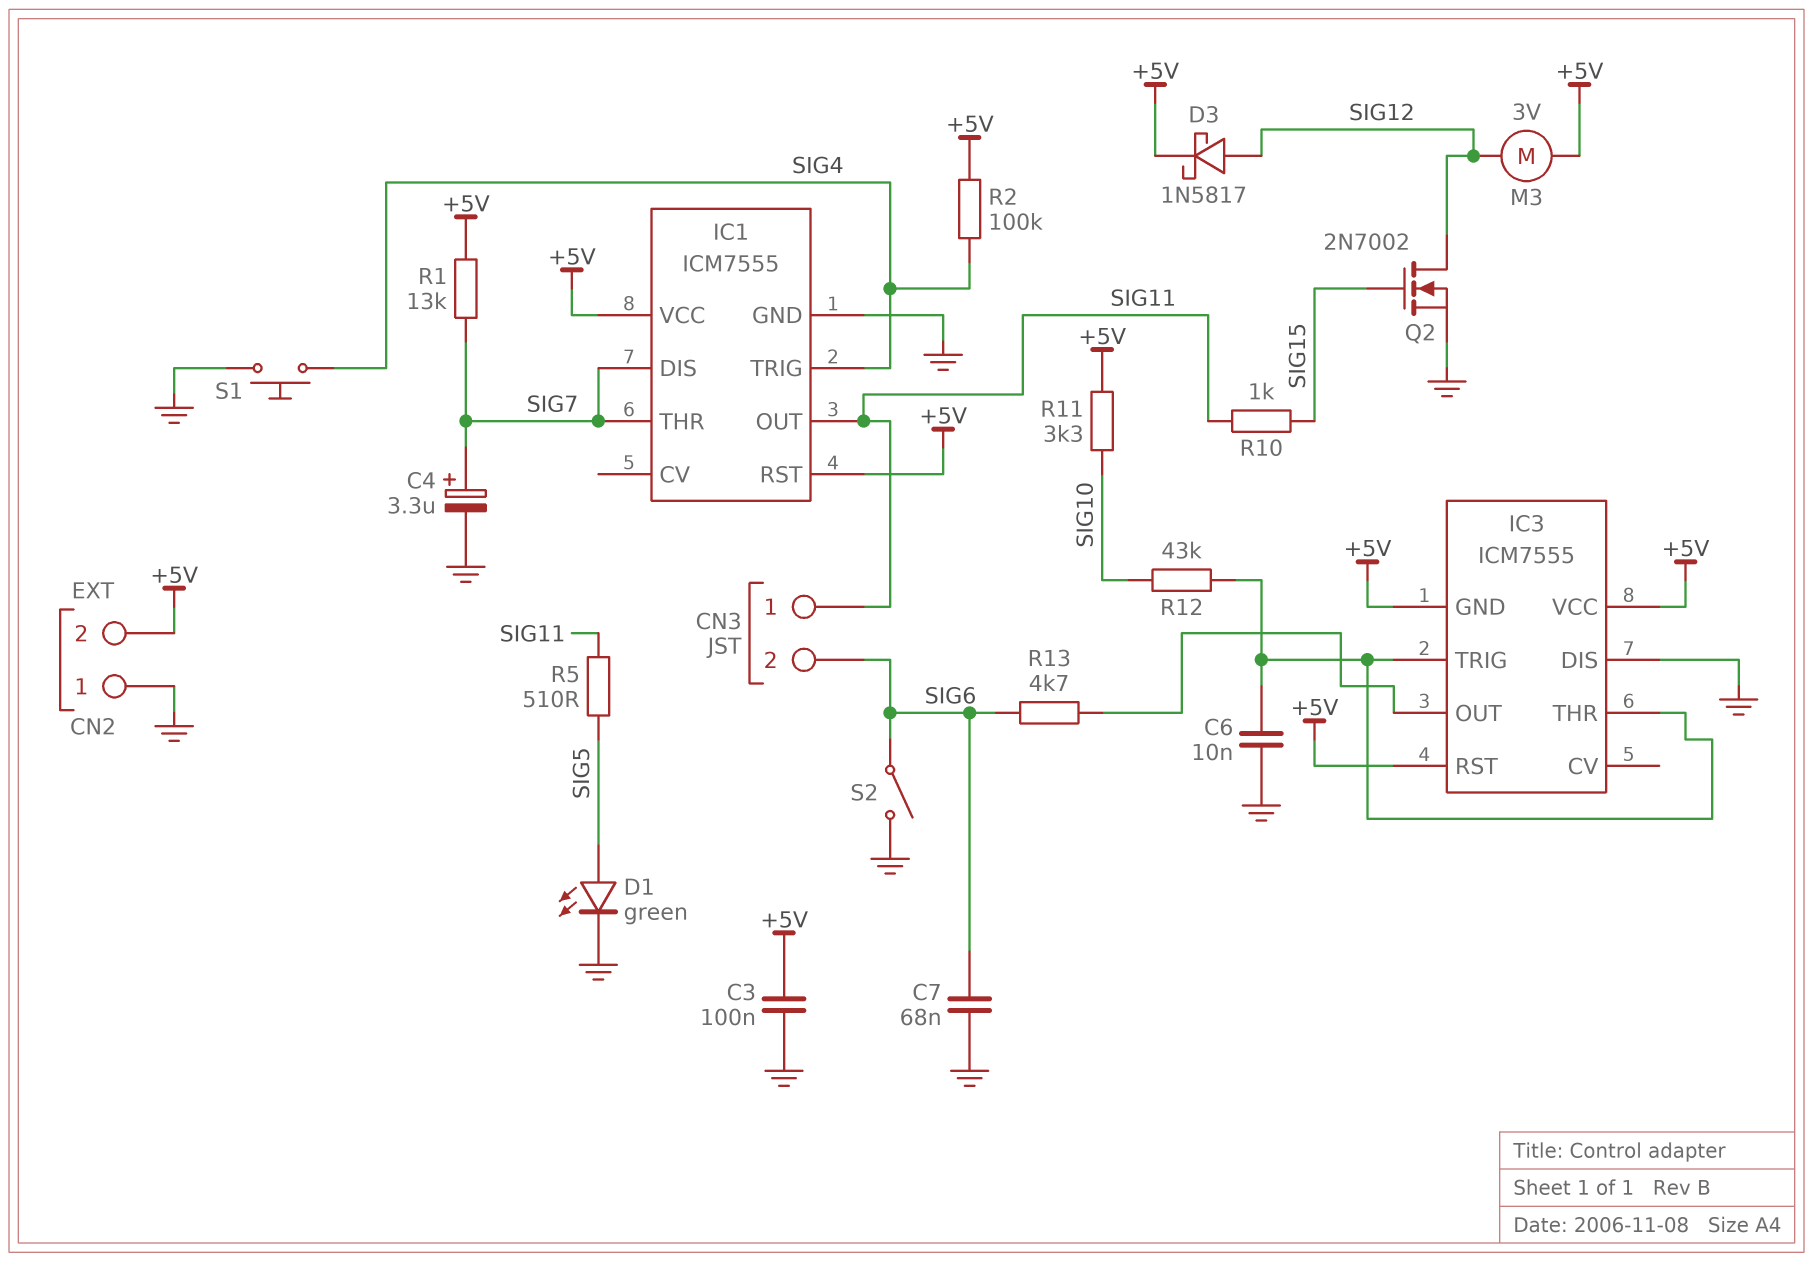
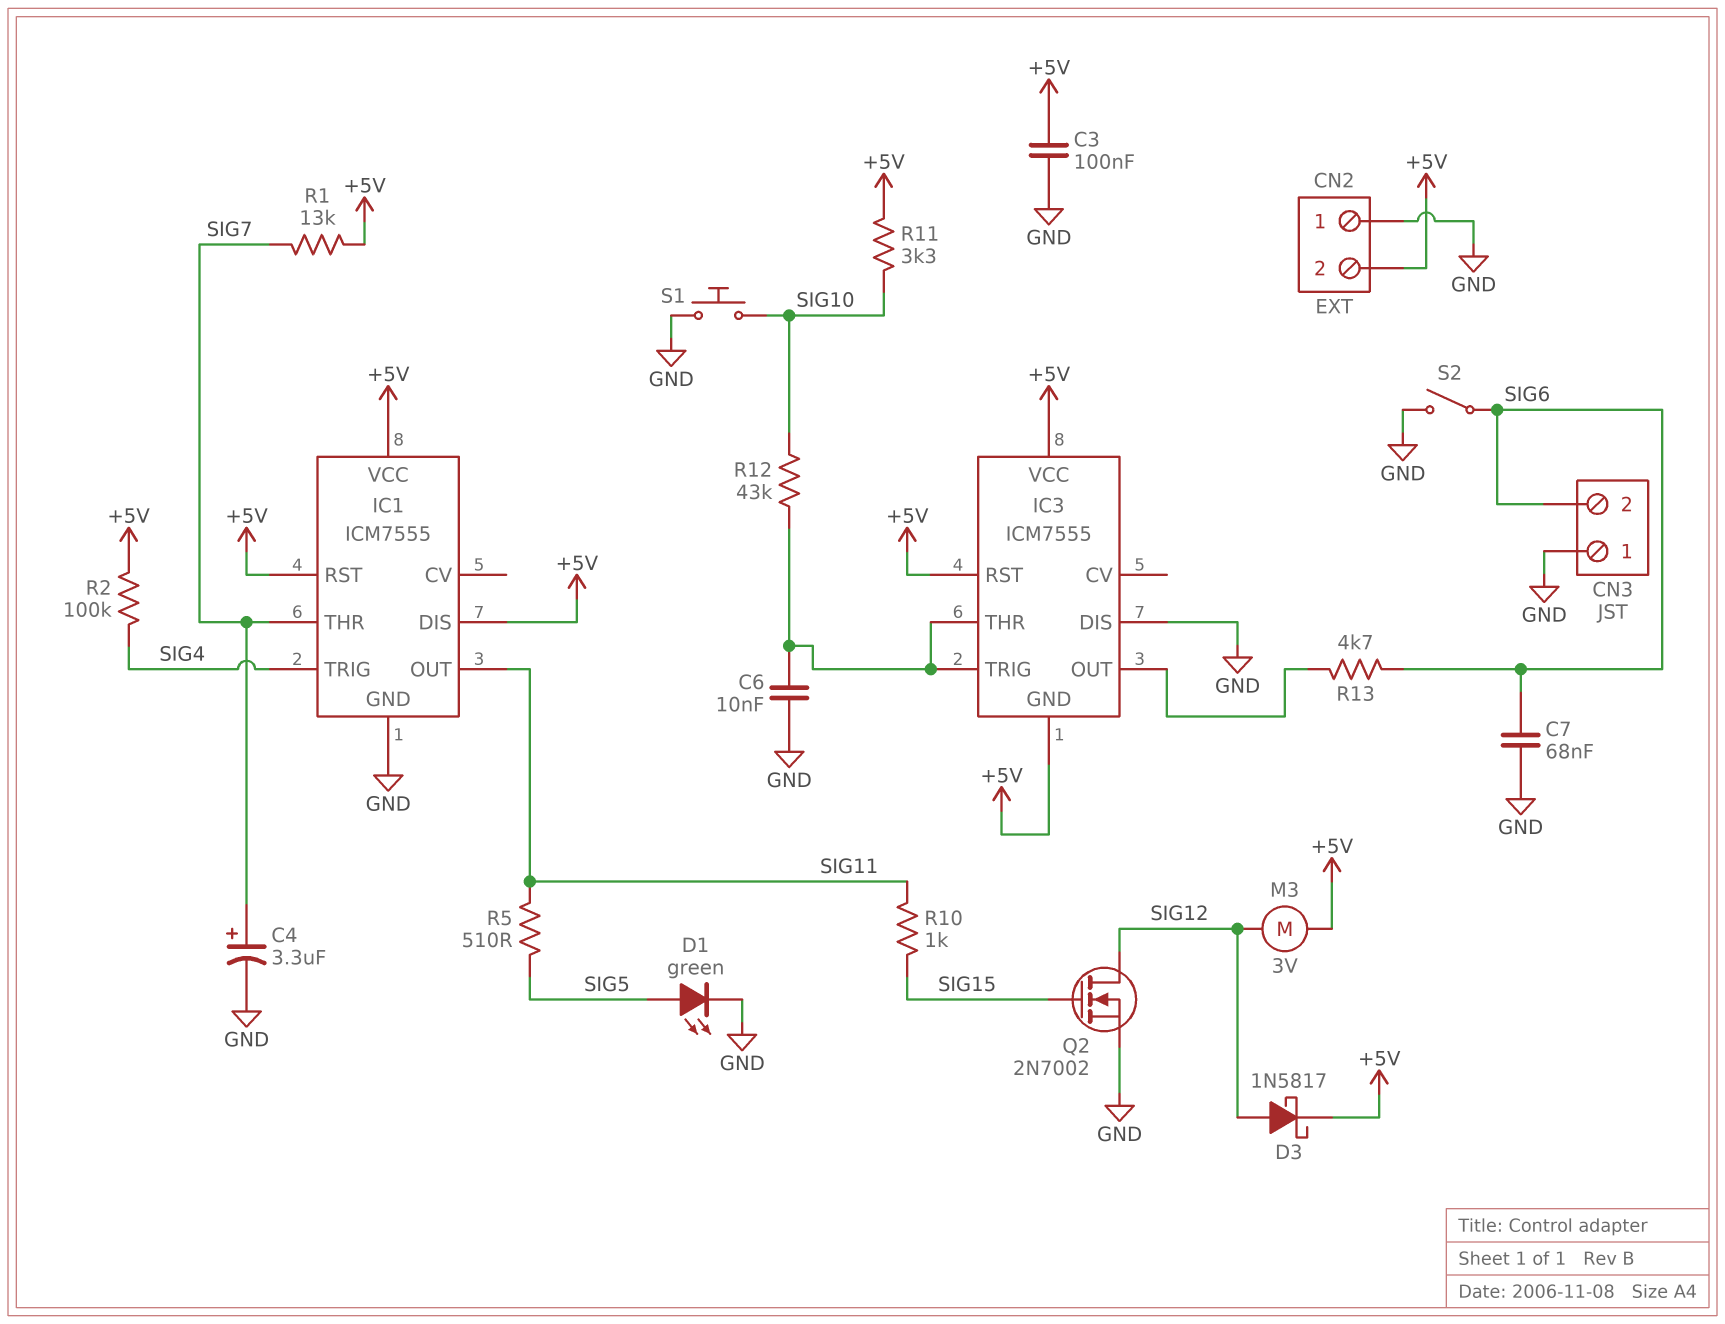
CN3 pin 1: SIG11 -> GND
IC1 pin DIS: SIG7 -> +5V
S1: button (GND, SIG4) -> button (GND, SIG10)

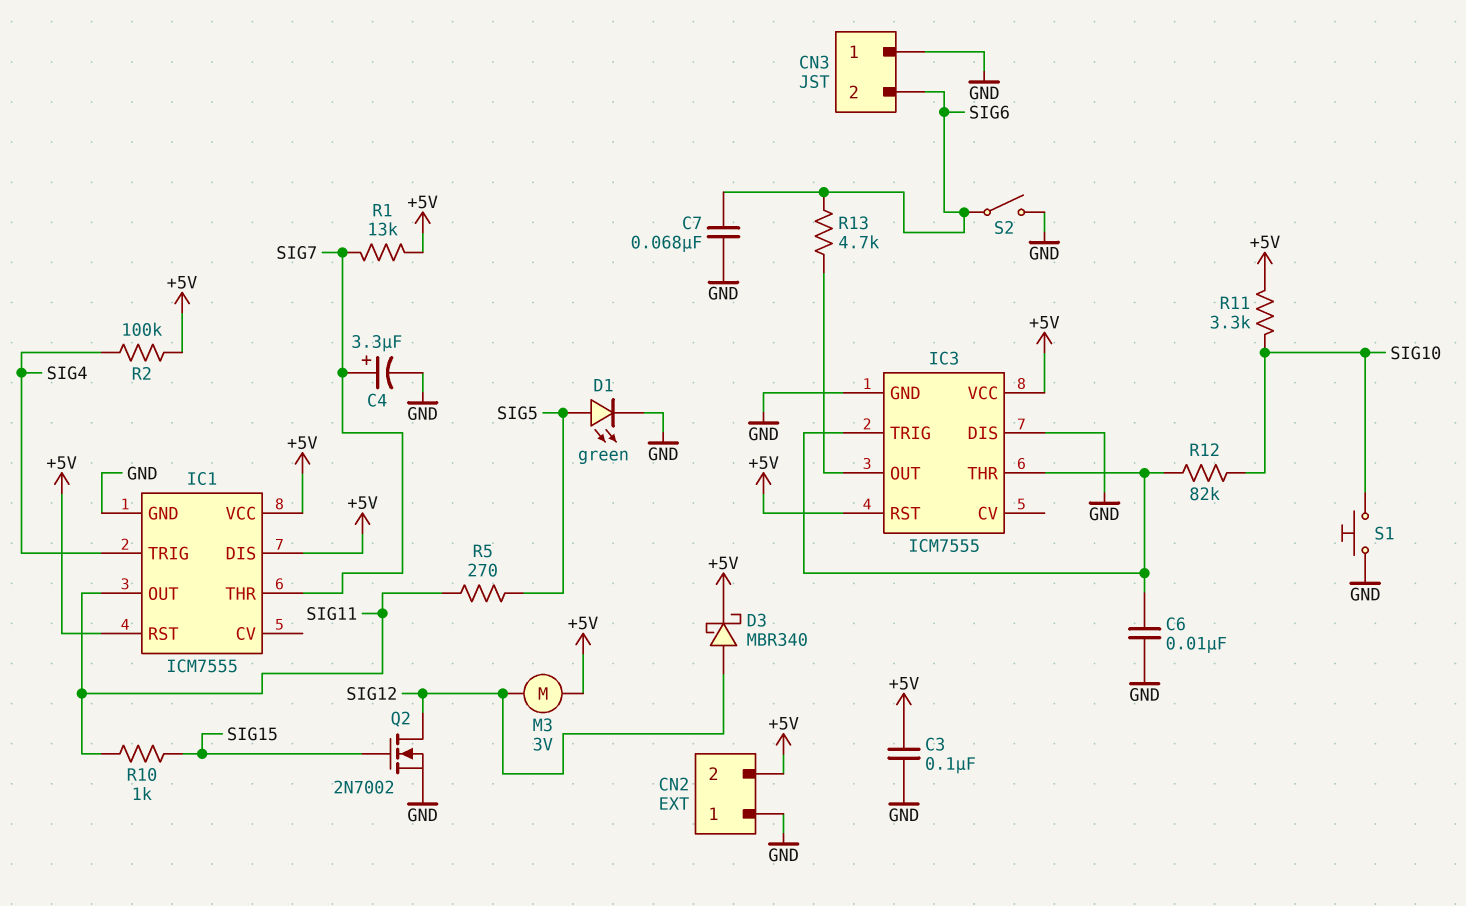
D3: schottky 1N5817 (A SIG12, K +5V) -> schottky MBR340 (A SIG12, K +5V)
IC3 pin GND: +5V -> GND
R5: 510 (SIG5, SIG11) -> 270 (SIG5, SIG11)
R12: 43k (IC3/THR, SIG10) -> 82k (IC3/THR, SIG10)

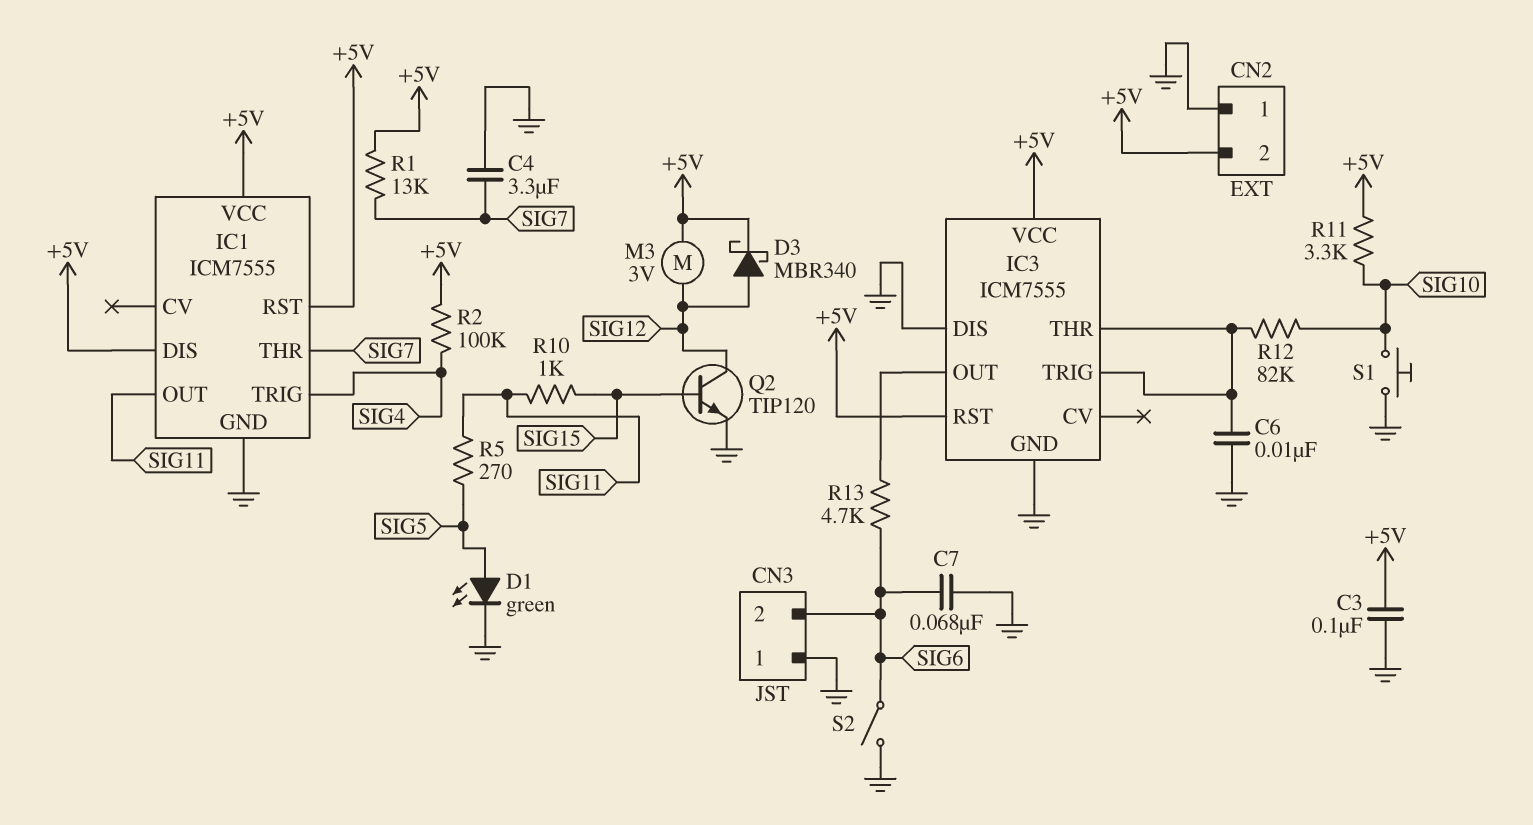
C4: 3.3uF (plus SIG7, minus GND) -> 3.3uF (GND, SIG7)
Q2: NMOS 2N7002 (G SIG15, D SIG12, S GND) -> NPN TIP120 (B SIG15, C SIG12, E GND)

